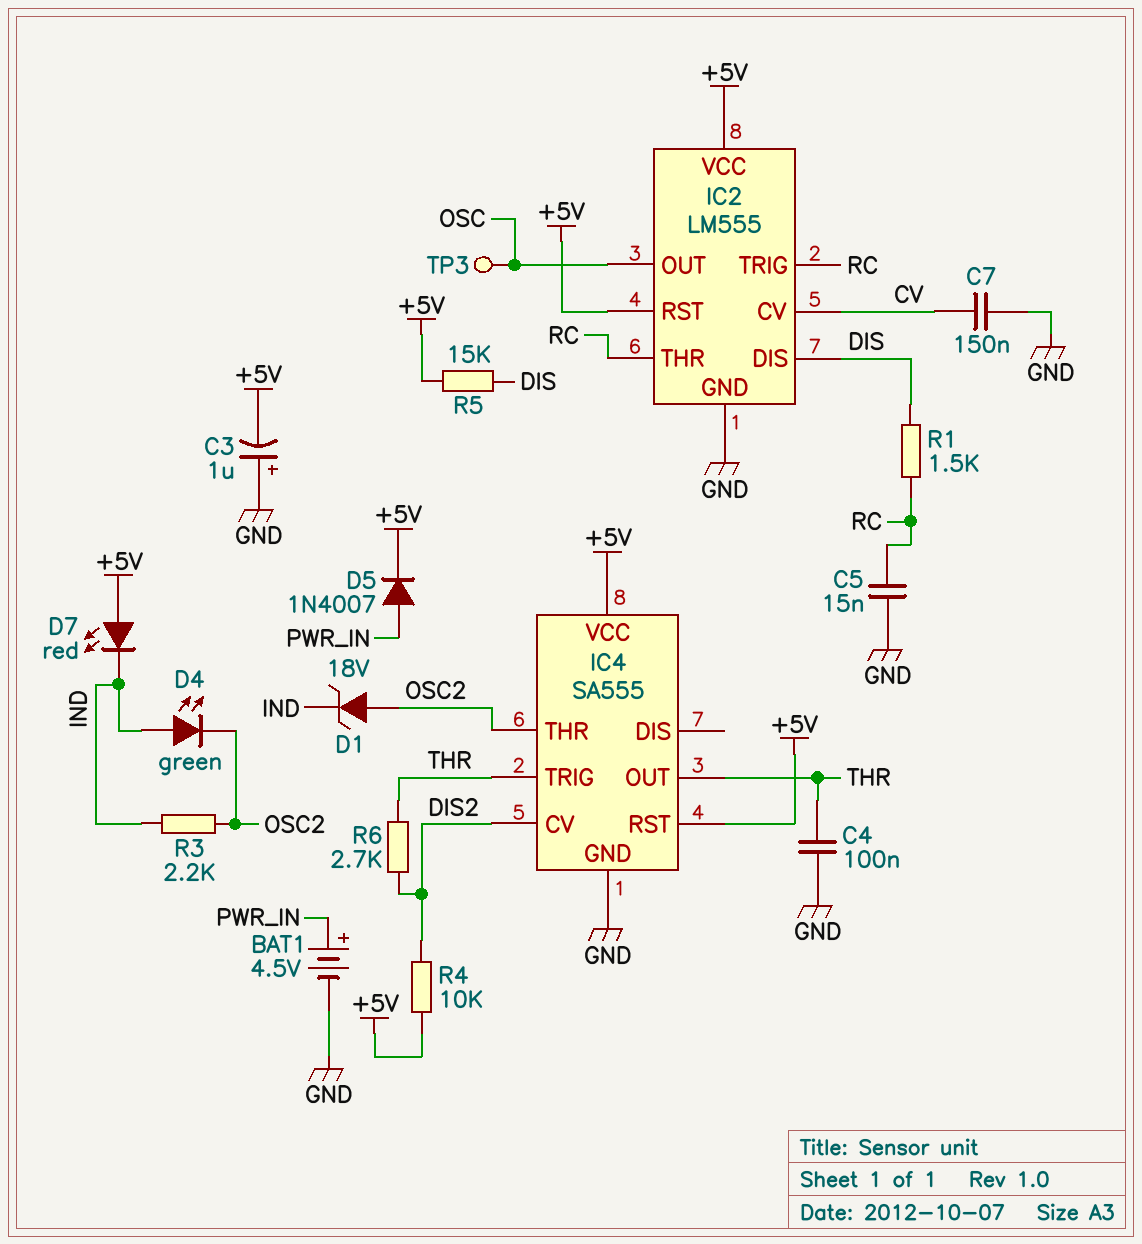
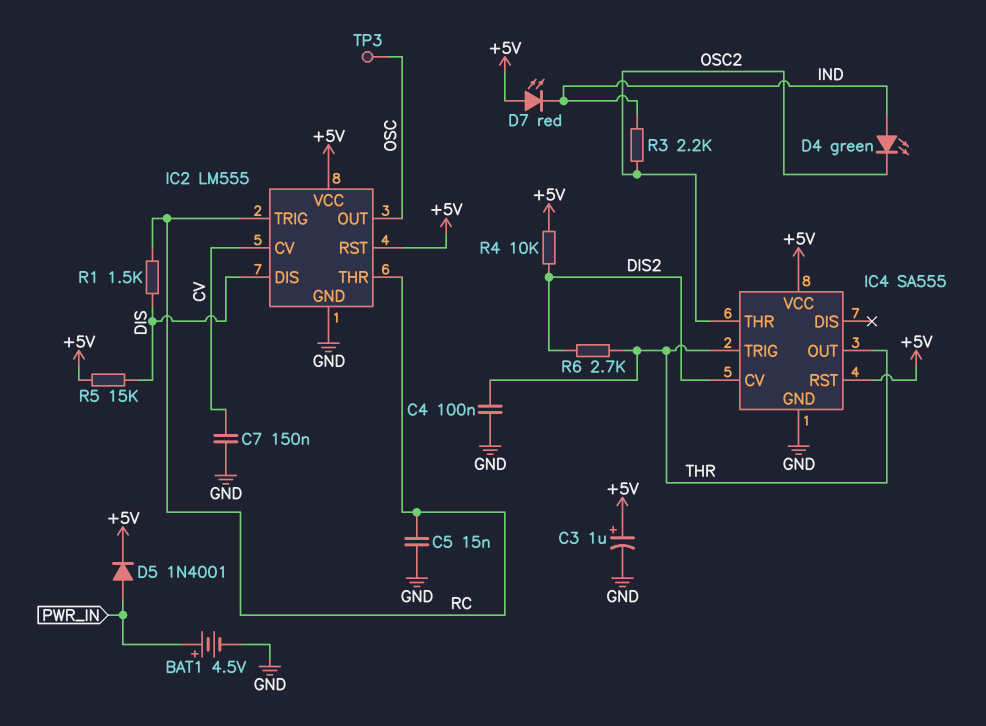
C3: 1uF (plus GND, minus +5V) -> 1uF (plus +5V, minus GND)
D1: zener 18V (A OSC2, K IND) -> none
D5: diode 1N4007 (A PWR_IN, K +5V) -> diode 1N4001 (A PWR_IN, K +5V)

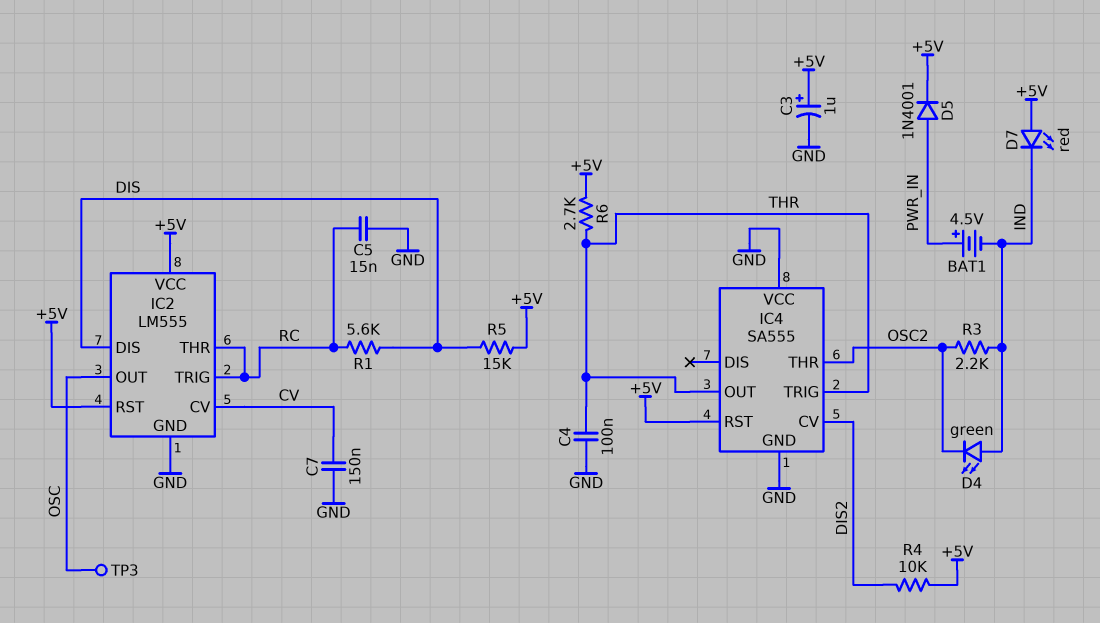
BAT1: 4.5V (plus PWR_IN, minus GND) -> 4.5V (plus PWR_IN, minus IND)
IC4 pin VCC: +5V -> GND
R1: 1.5k (DIS, RC) -> 5.6k (DIS, RC)
R6: 2.7k (DIS2, THR) -> 2.7k (+5V, THR)

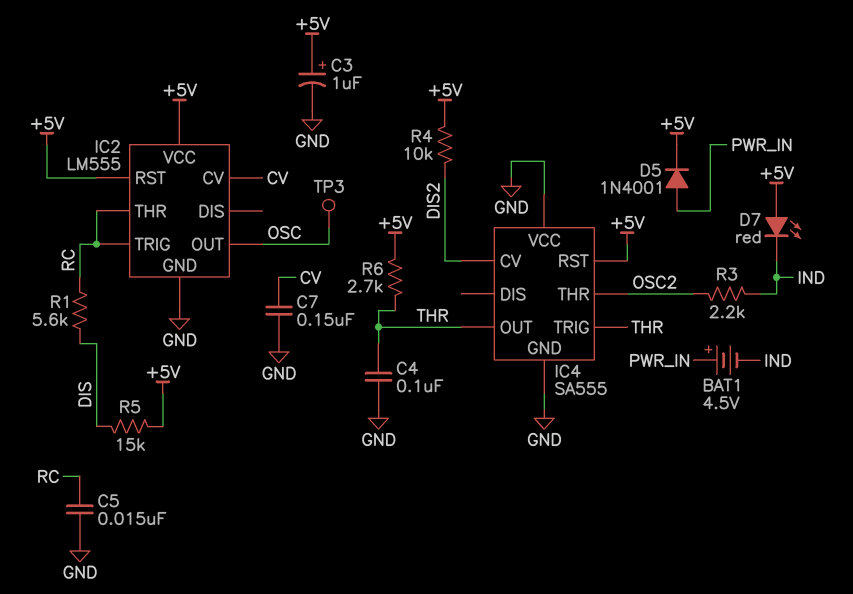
D4: LED green (A IND, K OSC2) -> none
IC2 pin DIS: DIS -> none

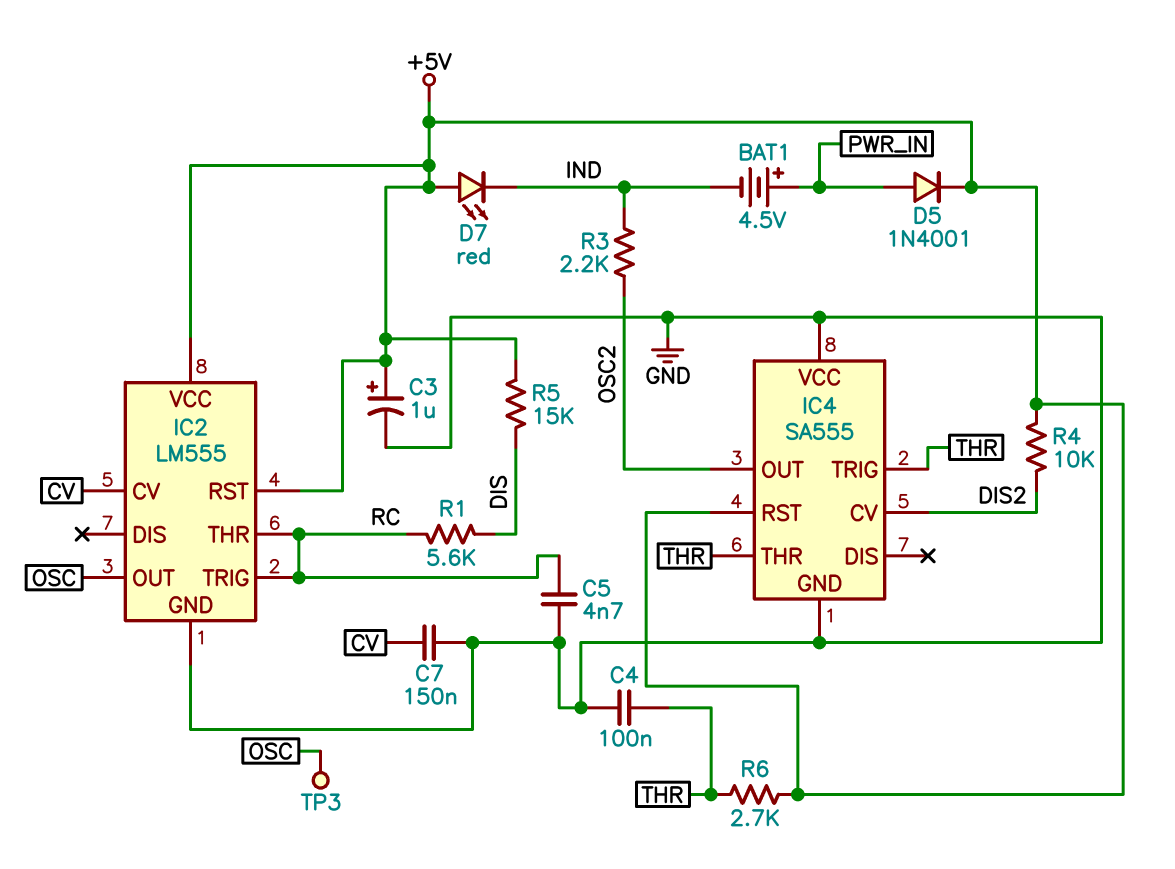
C5: 15nF (GND, RC) -> 4.7nF (GND, RC)
IC4 pin OUT: THR -> OSC2
IC4 pin THR: OSC2 -> THR

